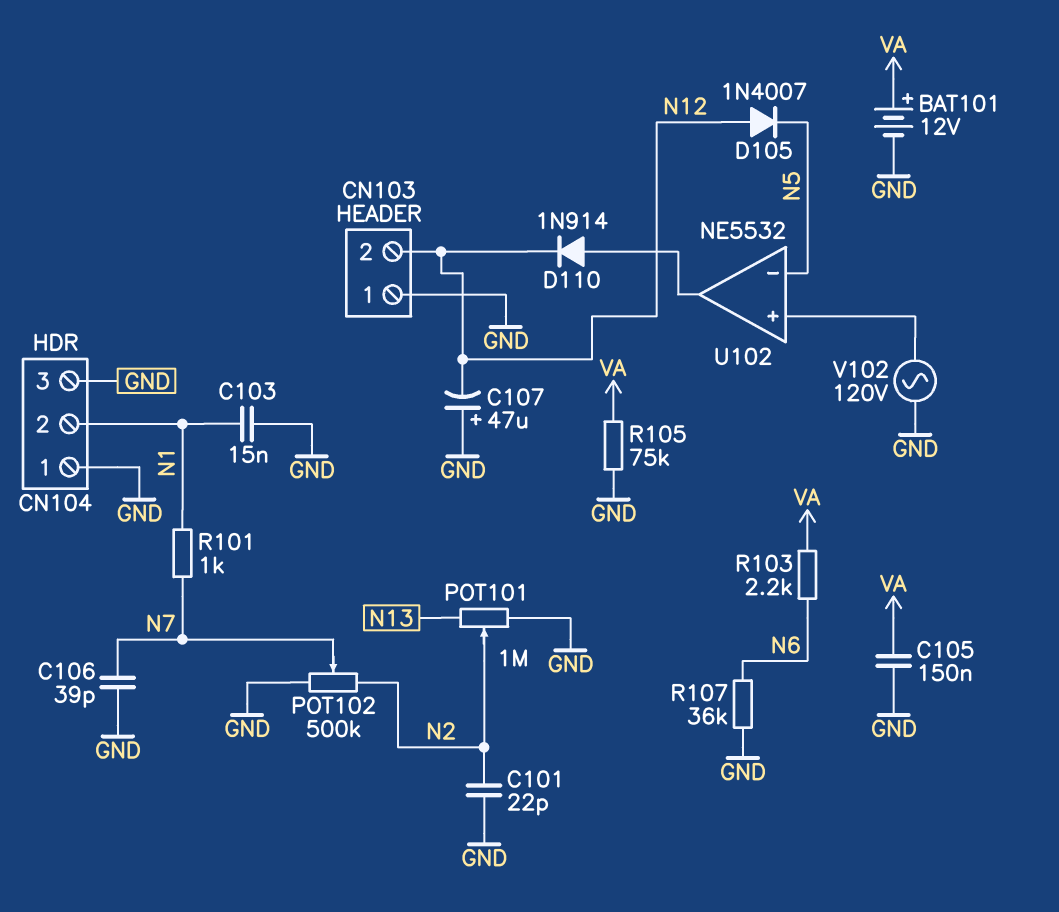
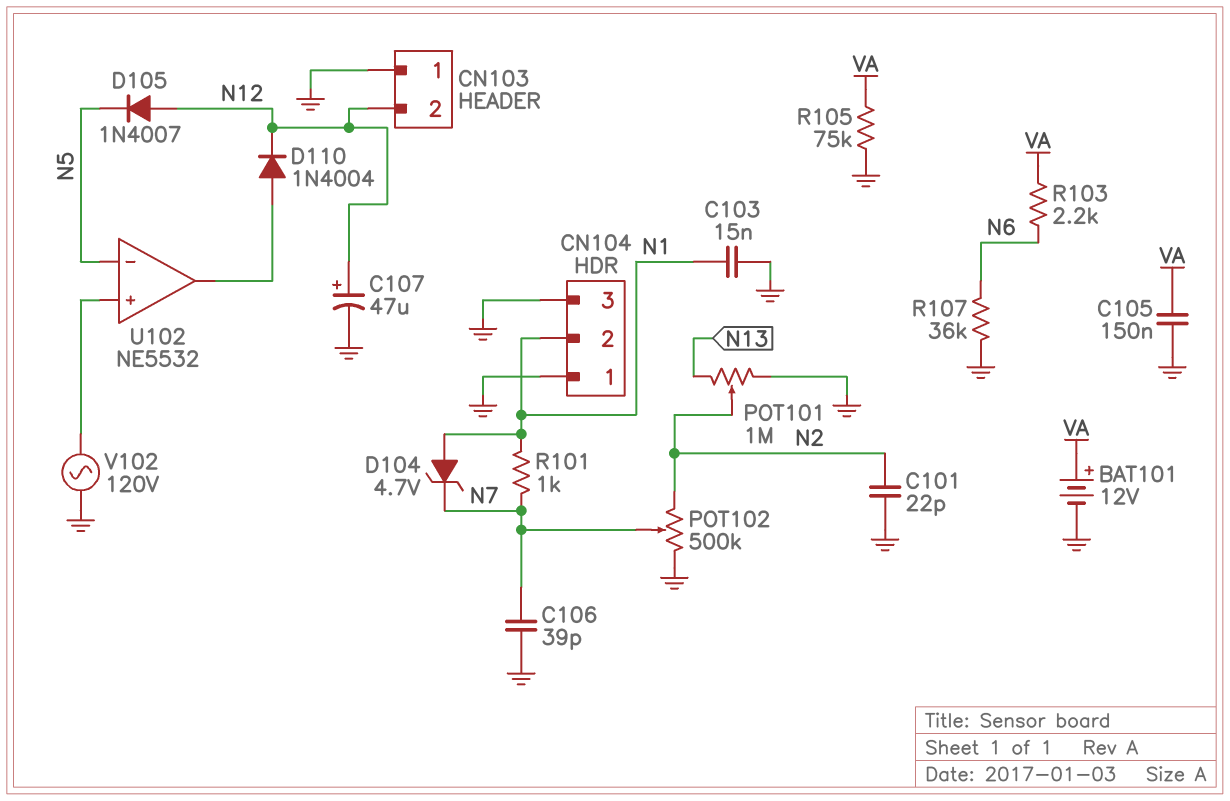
C107: 47uF (plus GND, minus N12) -> 47uF (plus N12, minus GND)
D104: none -> zener 4.7V (A N1, K N7)
D110: diode 1N914 (A U102/out, K N12) -> diode 1N4004 (A U102/out, K N12)

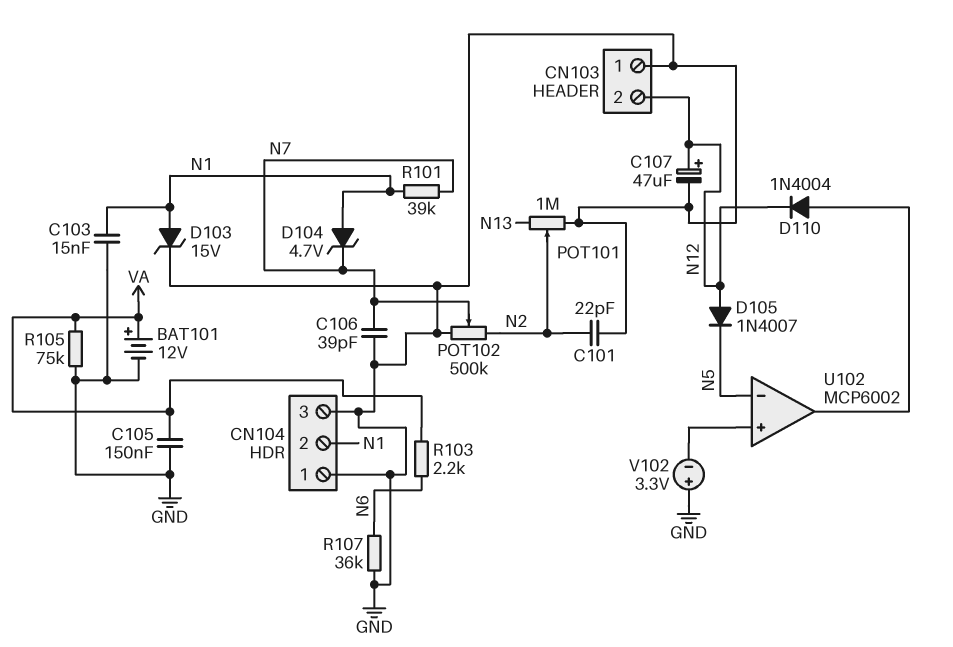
D103: none -> zener 15V (A N1, K GND)
R101: 1k (N1, N7) -> 39k (N1, N7)
U102: NE5532 -> MCP6002
V102: AC 120V (GND, U102/in+) -> 3.3V (plus GND, minus U102/in+)

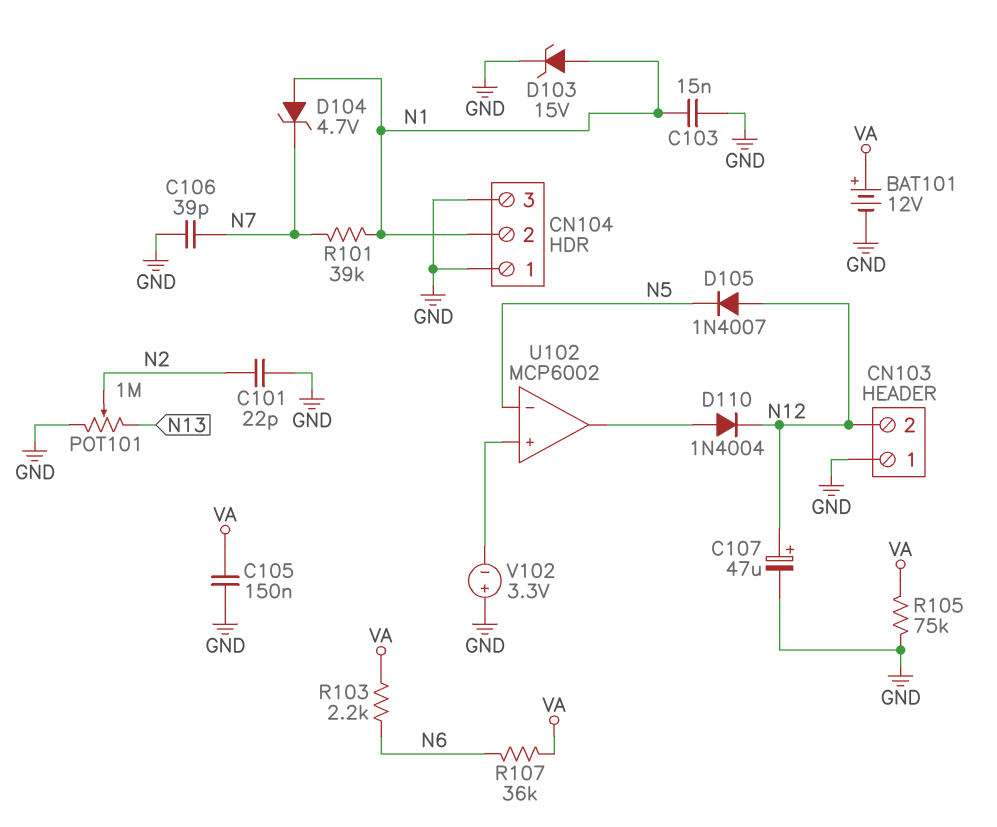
POT102: 500k (GND, N2, wiper N7) -> none
R107: 36k (GND, N6) -> 36k (N6, VA)

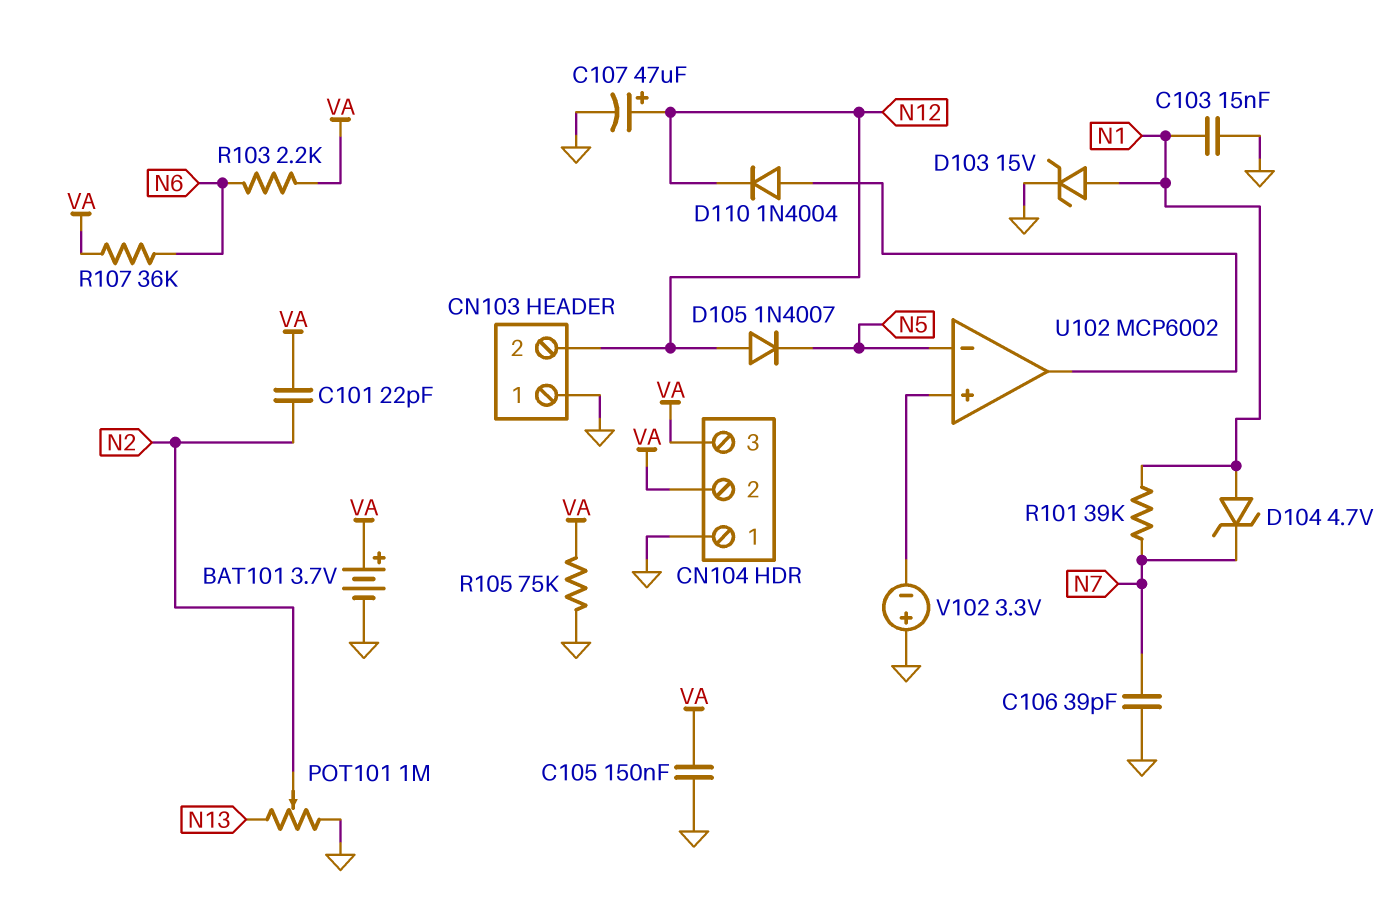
BAT101: 12V (plus VA, minus GND) -> 3.7V (plus VA, minus GND)
C101: 22pF (GND, N2) -> 22pF (N2, VA)
CN104 pin 2: N1 -> VA
CN104 pin 3: GND -> VA

